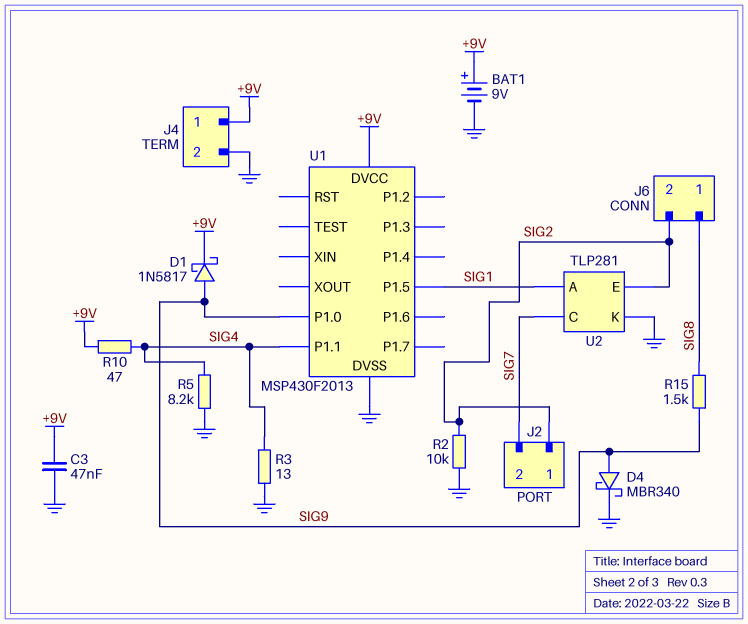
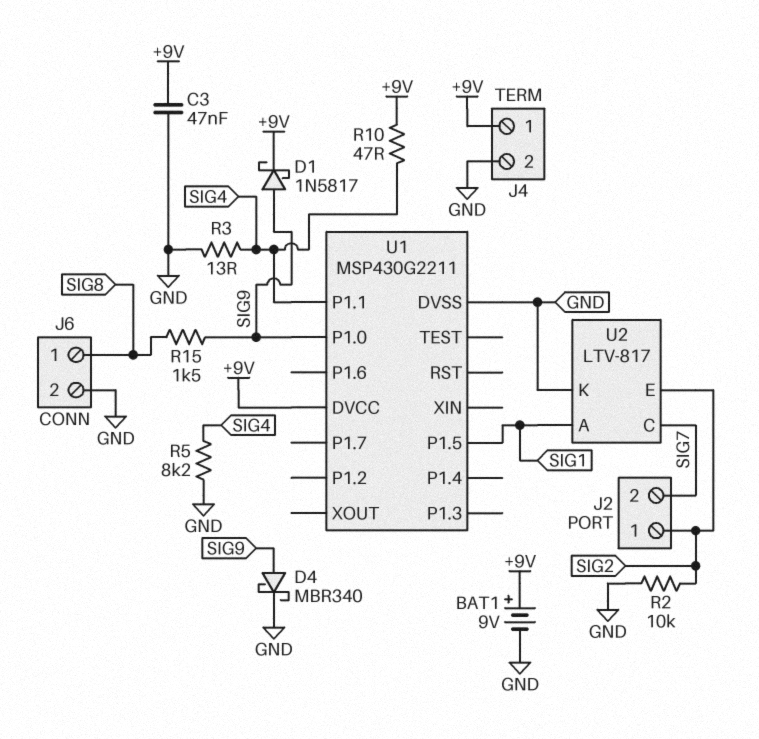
J6 pin 2: SIG2 -> GND
U1: MSP430F2013 -> MSP430G2211
U2: TLP281 -> LTV-817

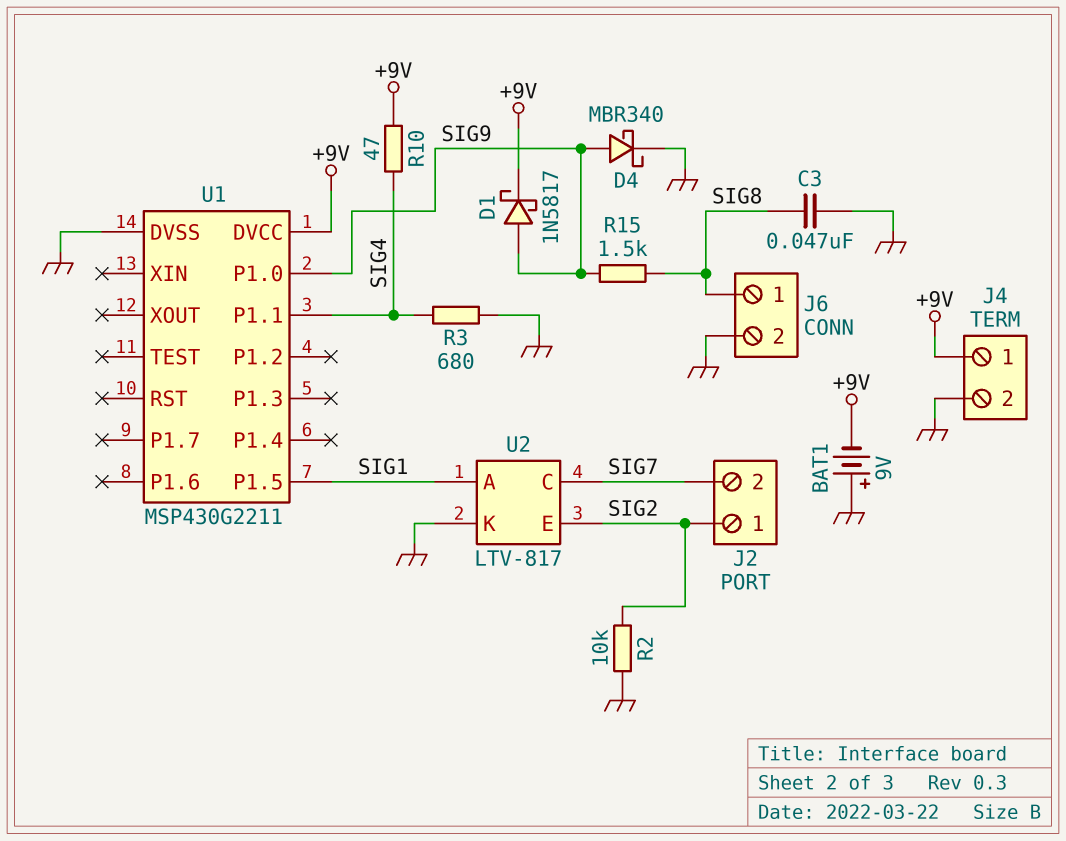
BAT1: 9V (plus +9V, minus GND) -> 9V (plus GND, minus +9V)
C3: 47nF (+9V, GND) -> 47nF (GND, SIG8)
R3: 13 (GND, SIG4) -> 680 (GND, SIG4)
R5: 8.2k (GND, SIG4) -> none

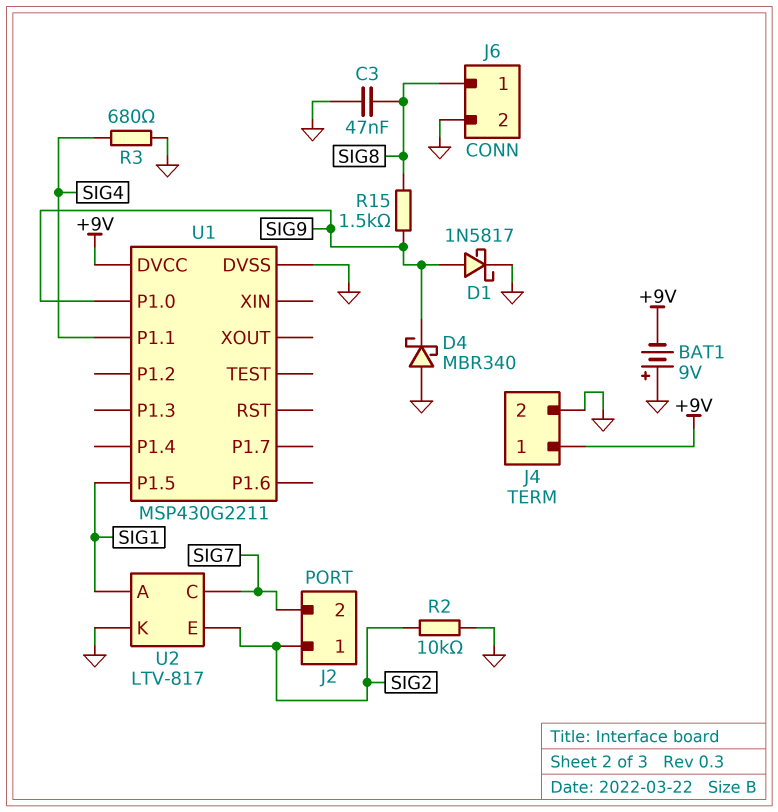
D1: schottky 1N5817 (A SIG9, K +9V) -> schottky 1N5817 (A SIG9, K GND)
D4: schottky MBR340 (A SIG9, K GND) -> schottky MBR340 (A GND, K SIG9)
R10: 47 (+9V, SIG4) -> none

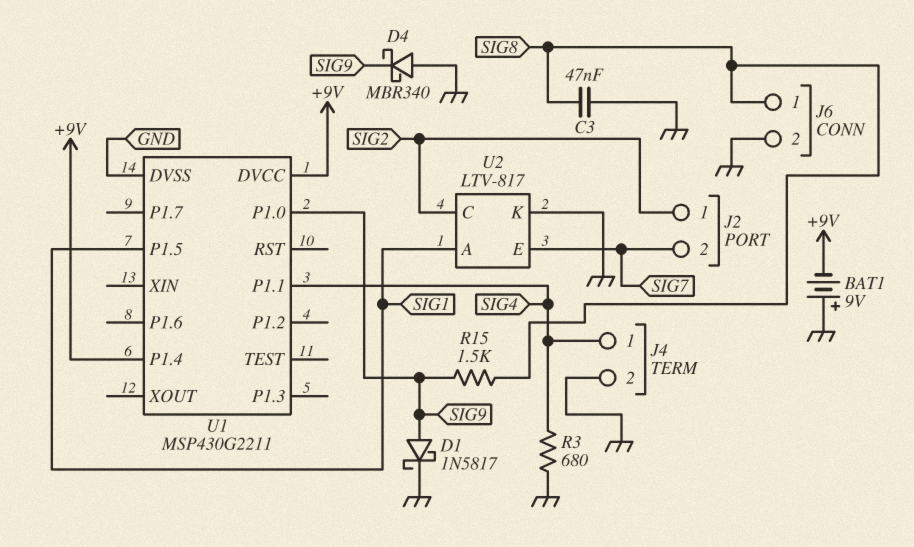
J4 pin 1: +9V -> SIG4
R2: 10k (GND, SIG2) -> none
U1 pin P1.4: none -> +9V
U2 pin C: SIG7 -> SIG2
U2 pin E: SIG2 -> SIG7

